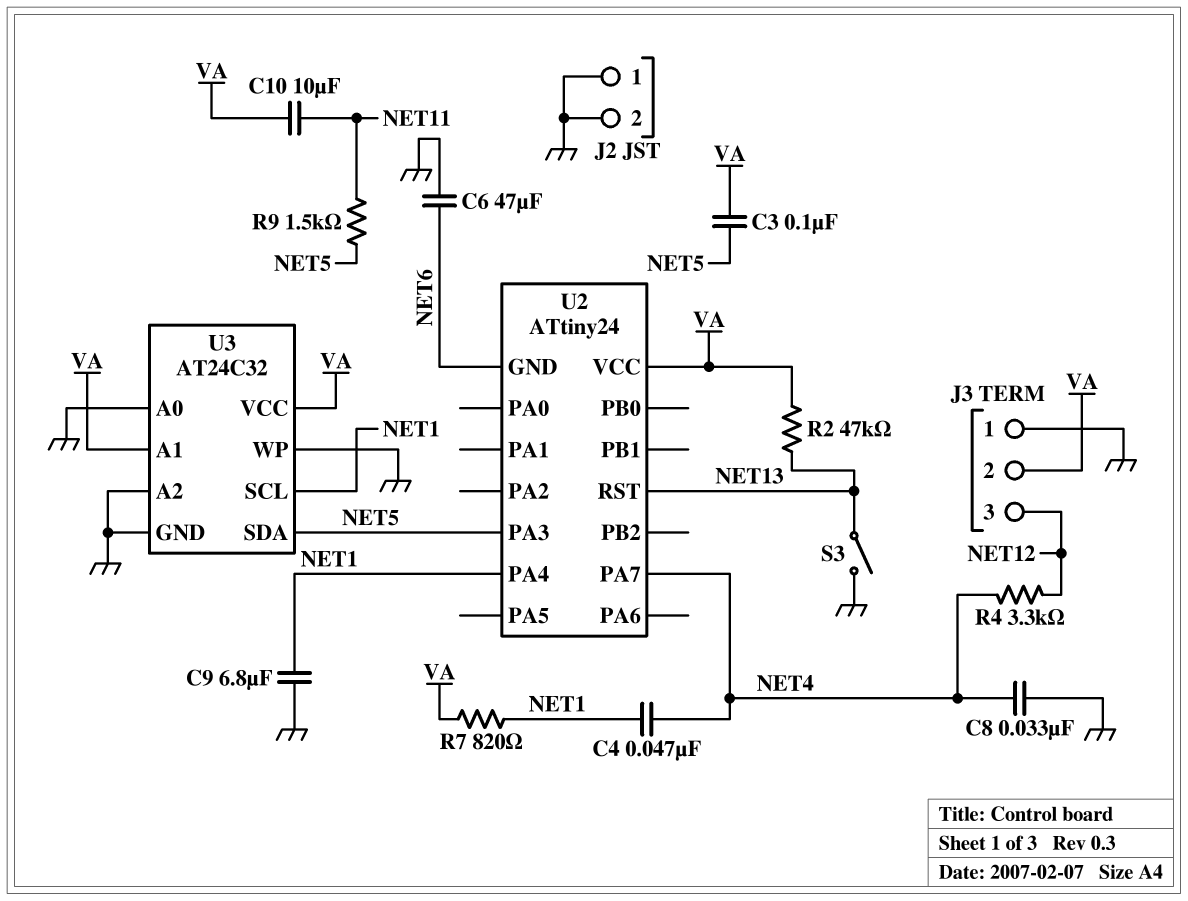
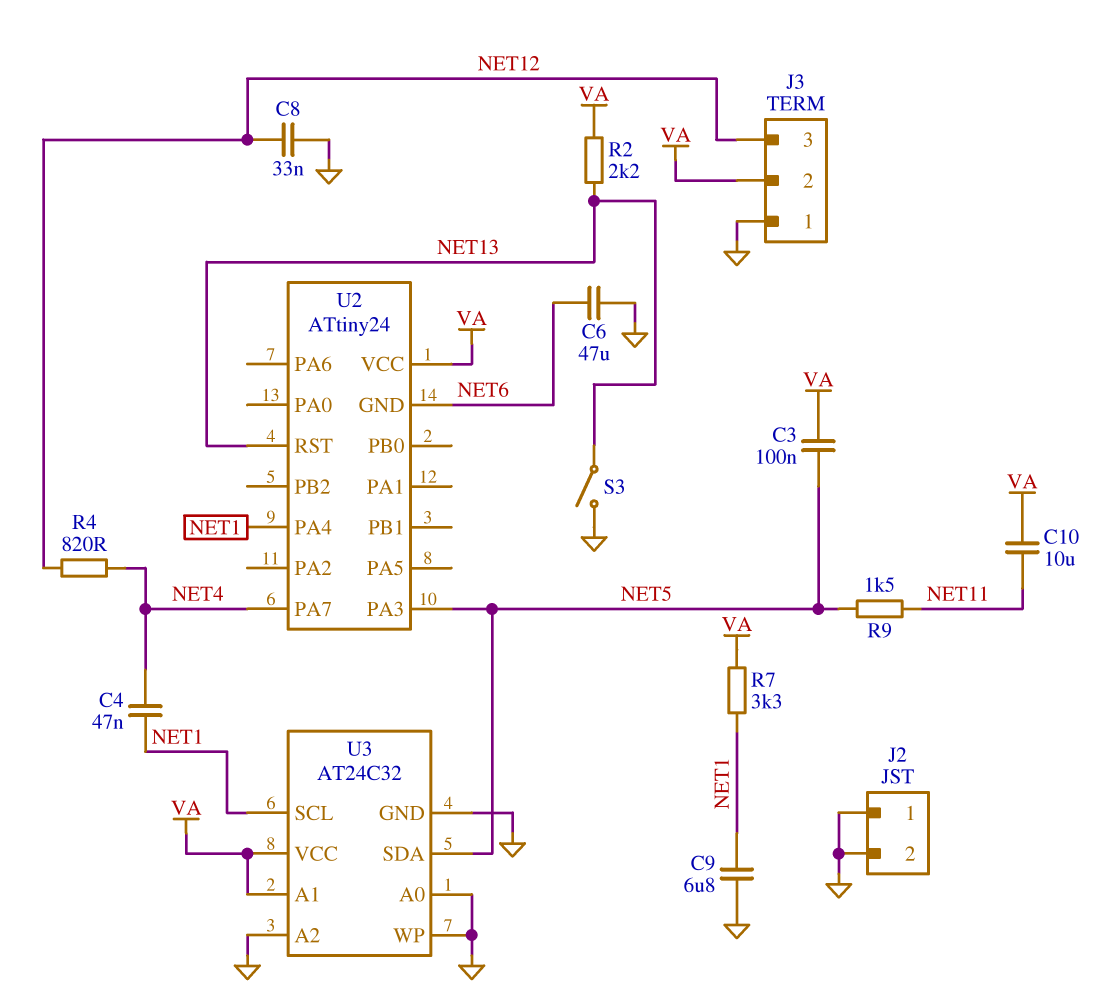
C8: 33nF (GND, NET4) -> 33nF (GND, NET12)
R2: 47k (NET13, VA) -> 2.2k (NET13, VA)
R4: 3.3k (NET4, NET12) -> 820 (NET4, NET12)
R7: 820 (NET1, VA) -> 3.3k (NET1, VA)

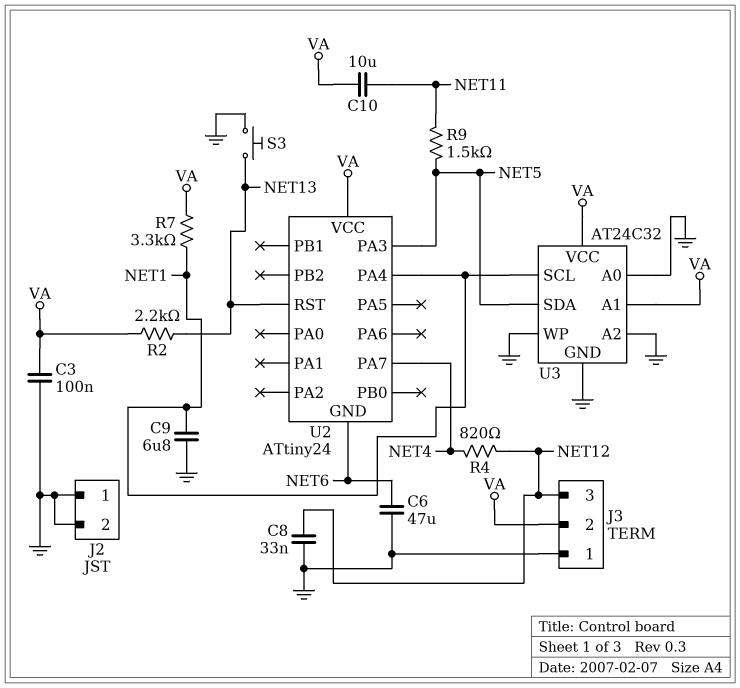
C3: 100nF (NET5, VA) -> 100nF (GND, VA)
C4: 47nF (NET1, NET4) -> none
S3: switch (GND, NET13) -> button (GND, NET13)

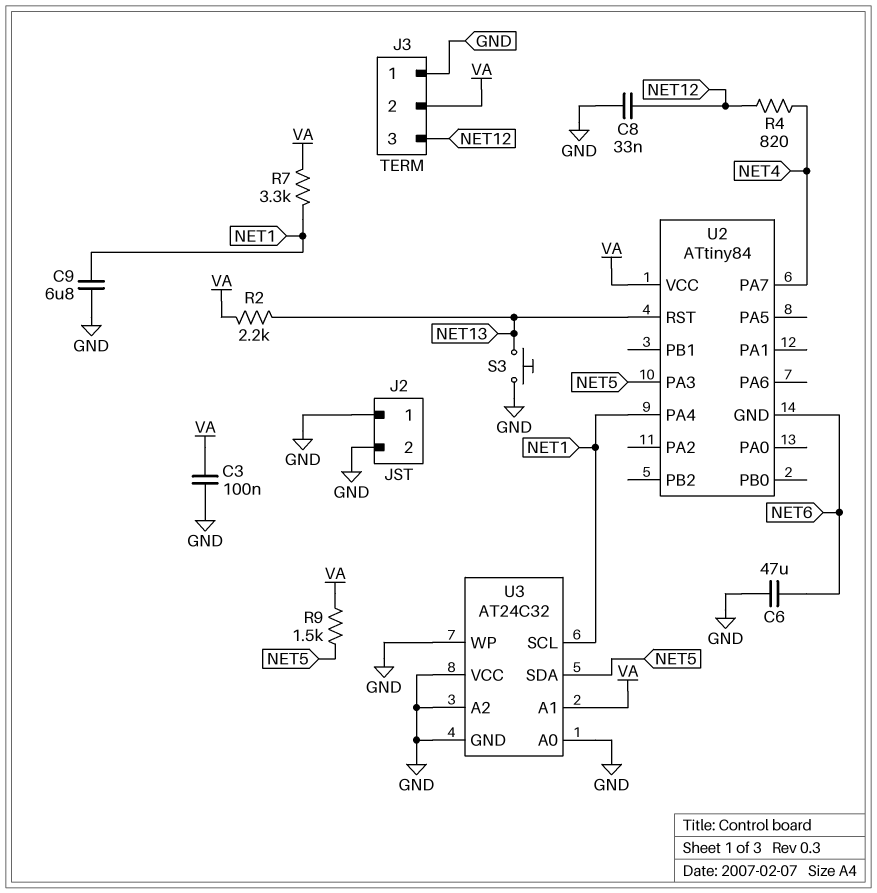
C10: 10uF (NET11, VA) -> none
R9: 1.5k (NET5, NET11) -> 1.5k (NET5, VA)
U2: ATtiny24 -> ATtiny84
U3 pin VCC: VA -> GND

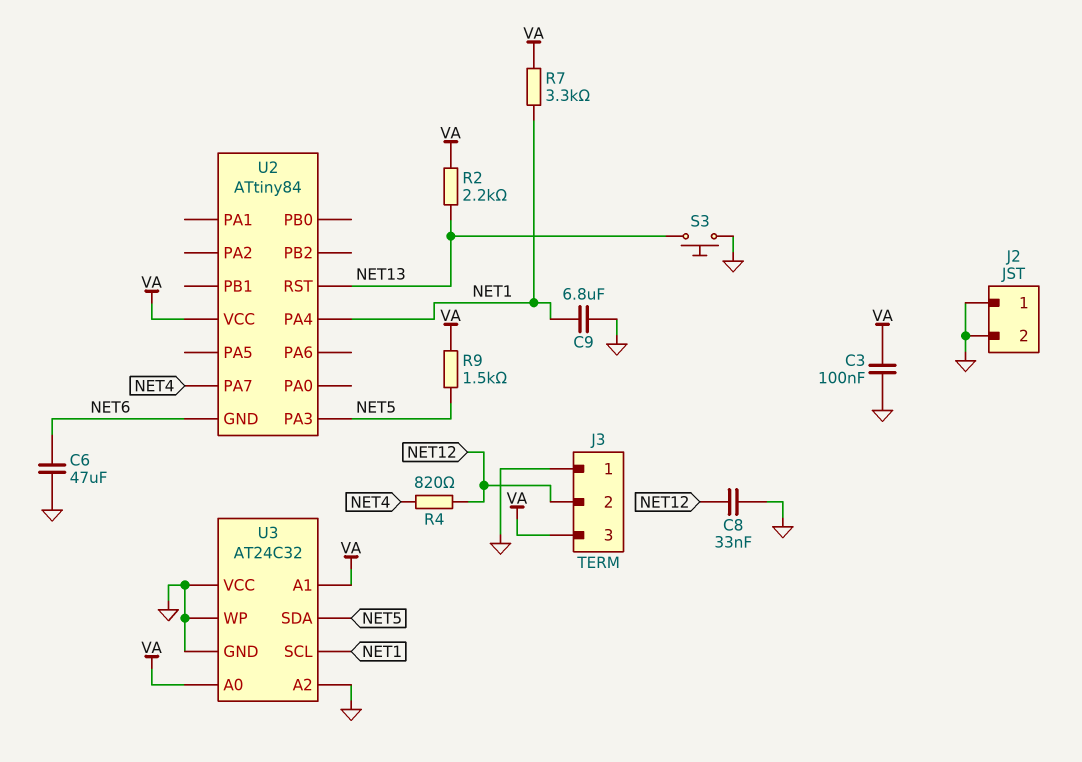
J3 pin 2: VA -> NET12
J3 pin 3: NET12 -> VA
U3 pin A0: GND -> VA

